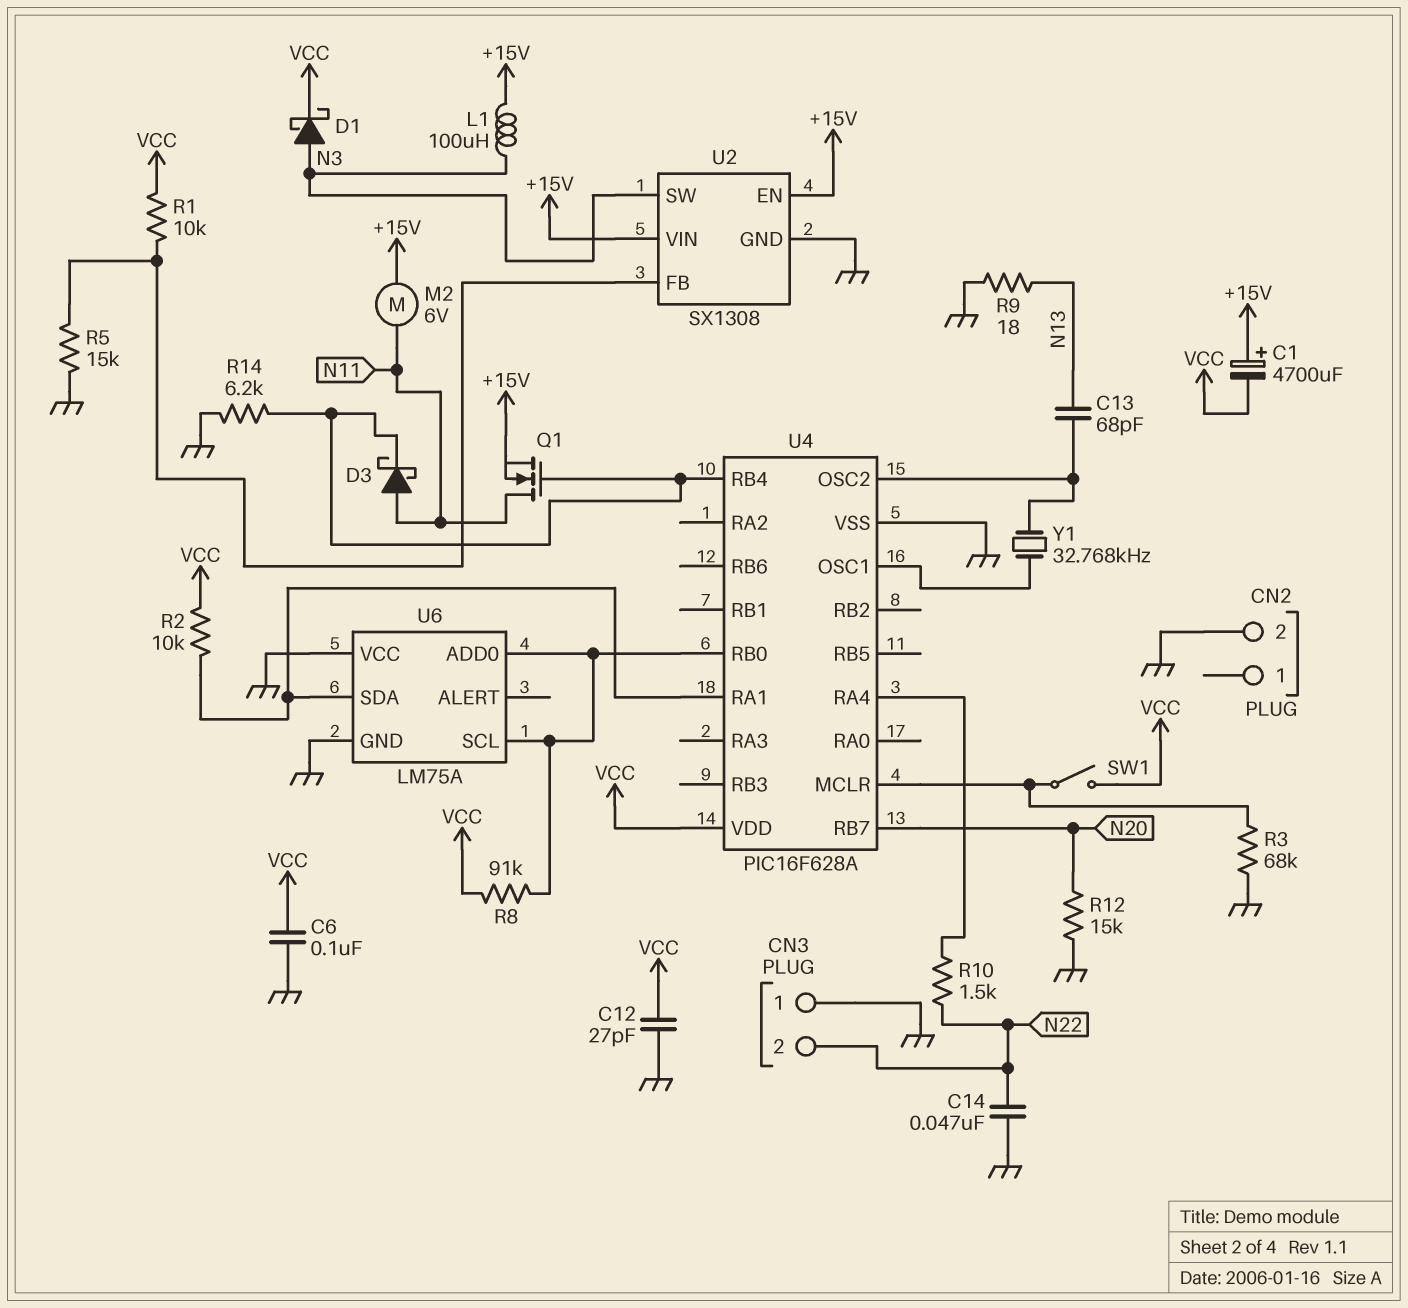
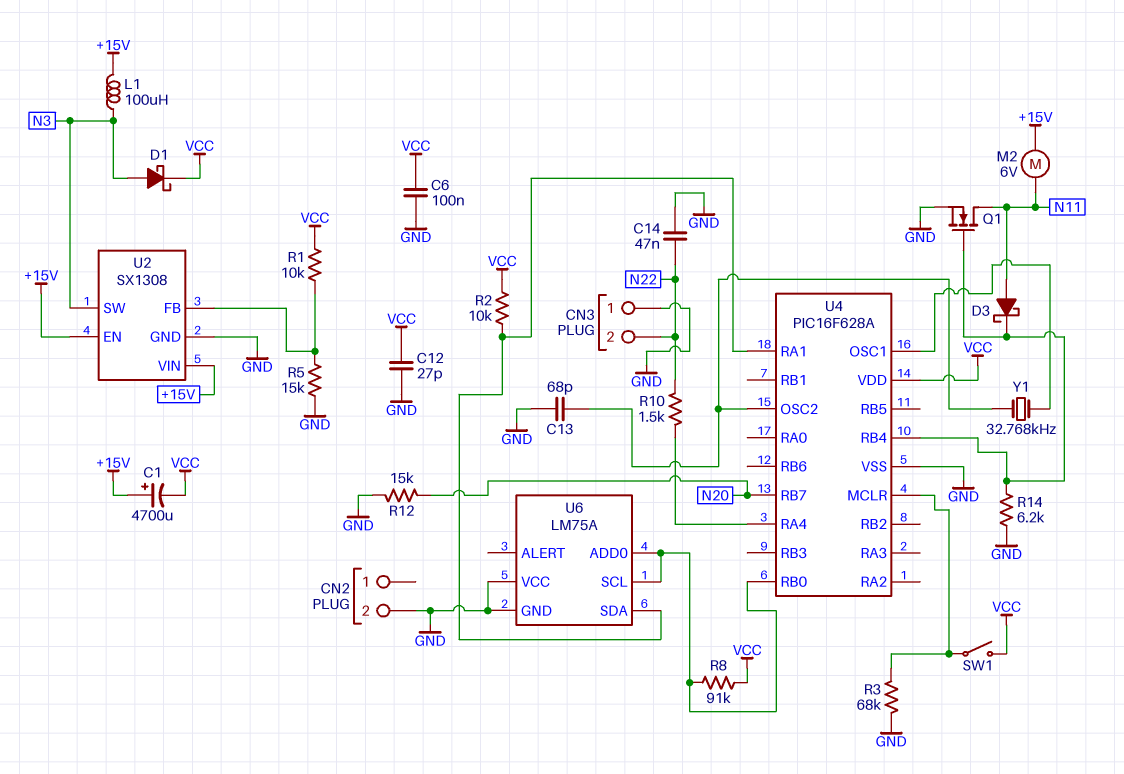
C13: 68pF (N13, U4/OSC2) -> 68pF (GND, U4/OSC2)
Q1: NMOS (G U4/RB4, D N11, S +15V) -> NMOS (G U4/RB4, D N11, S GND)
R9: 18 (GND, N13) -> none

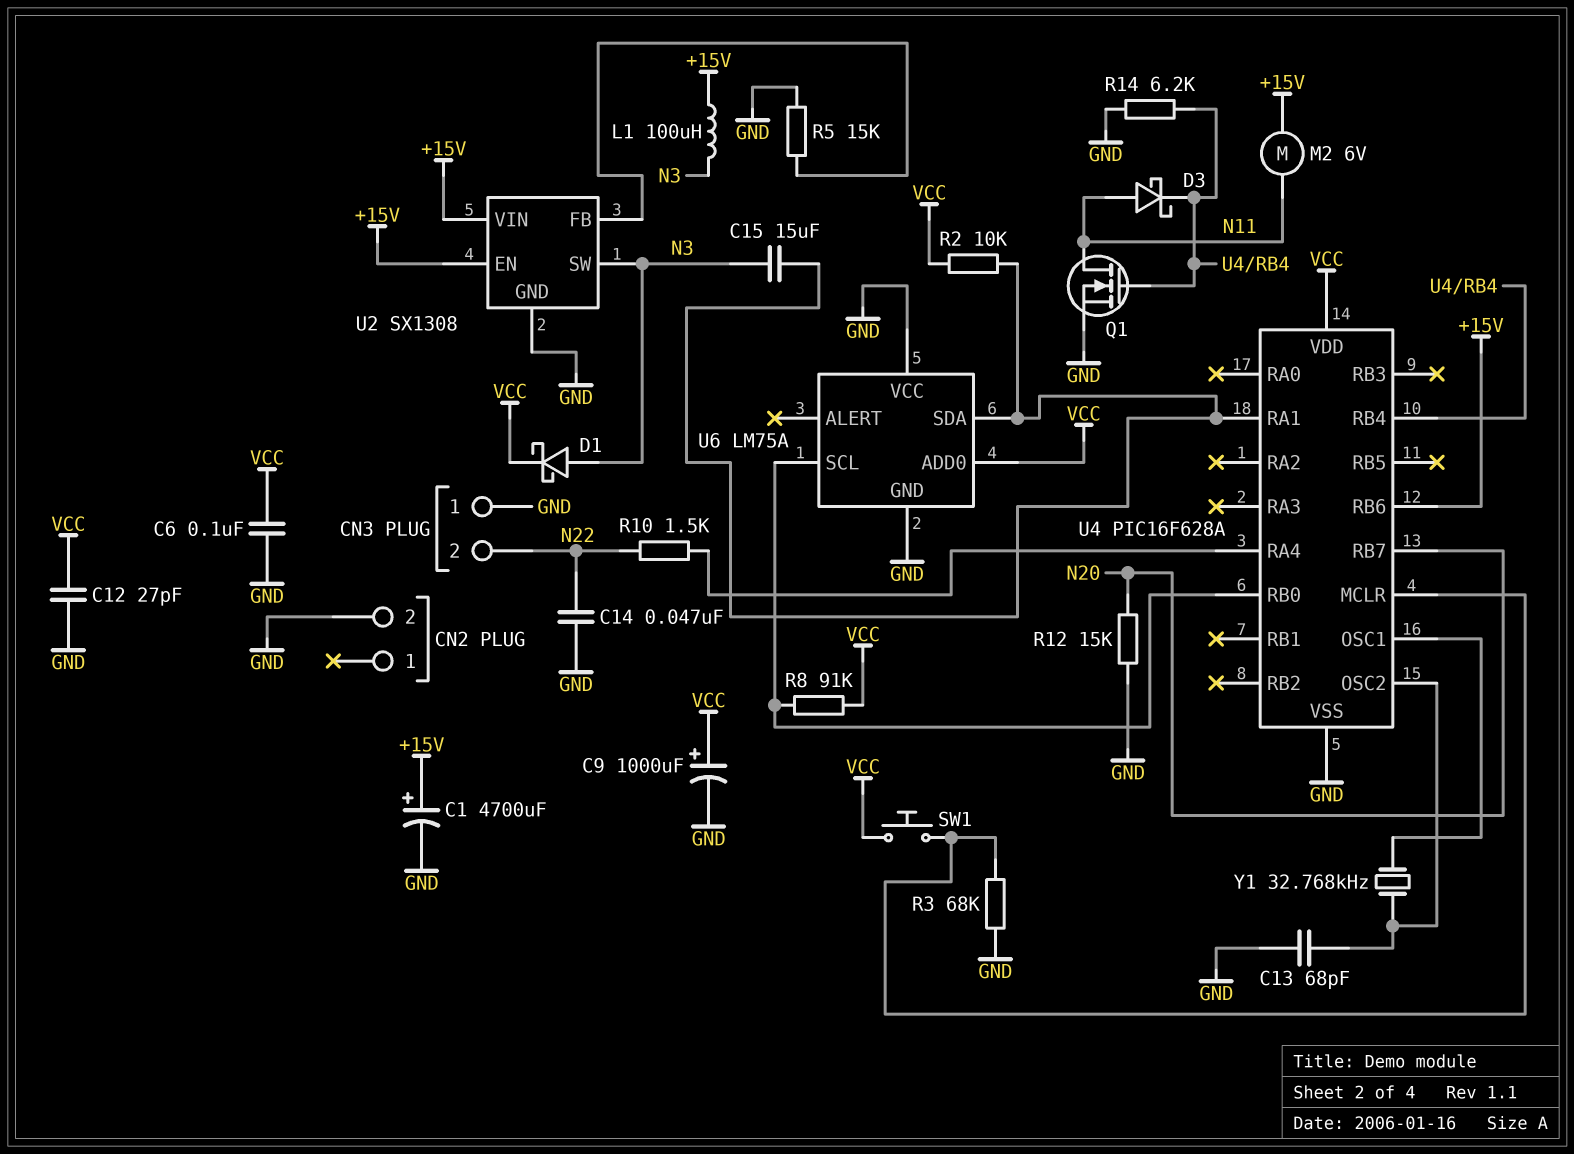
C1: 4700uF (plus +15V, minus VCC) -> 4700uF (plus +15V, minus GND)
C9: none -> 1000uF (plus VCC, minus GND)
C15: none -> 15uF (N3, U4/RA1)
R1: 10k (U2/FB, VCC) -> none
SW1: switch (U4/MCLR, VCC) -> button (U4/MCLR, VCC)
U4 pin RB6: none -> +15V
U6 pin ADD0: U4/RB0 -> VCC

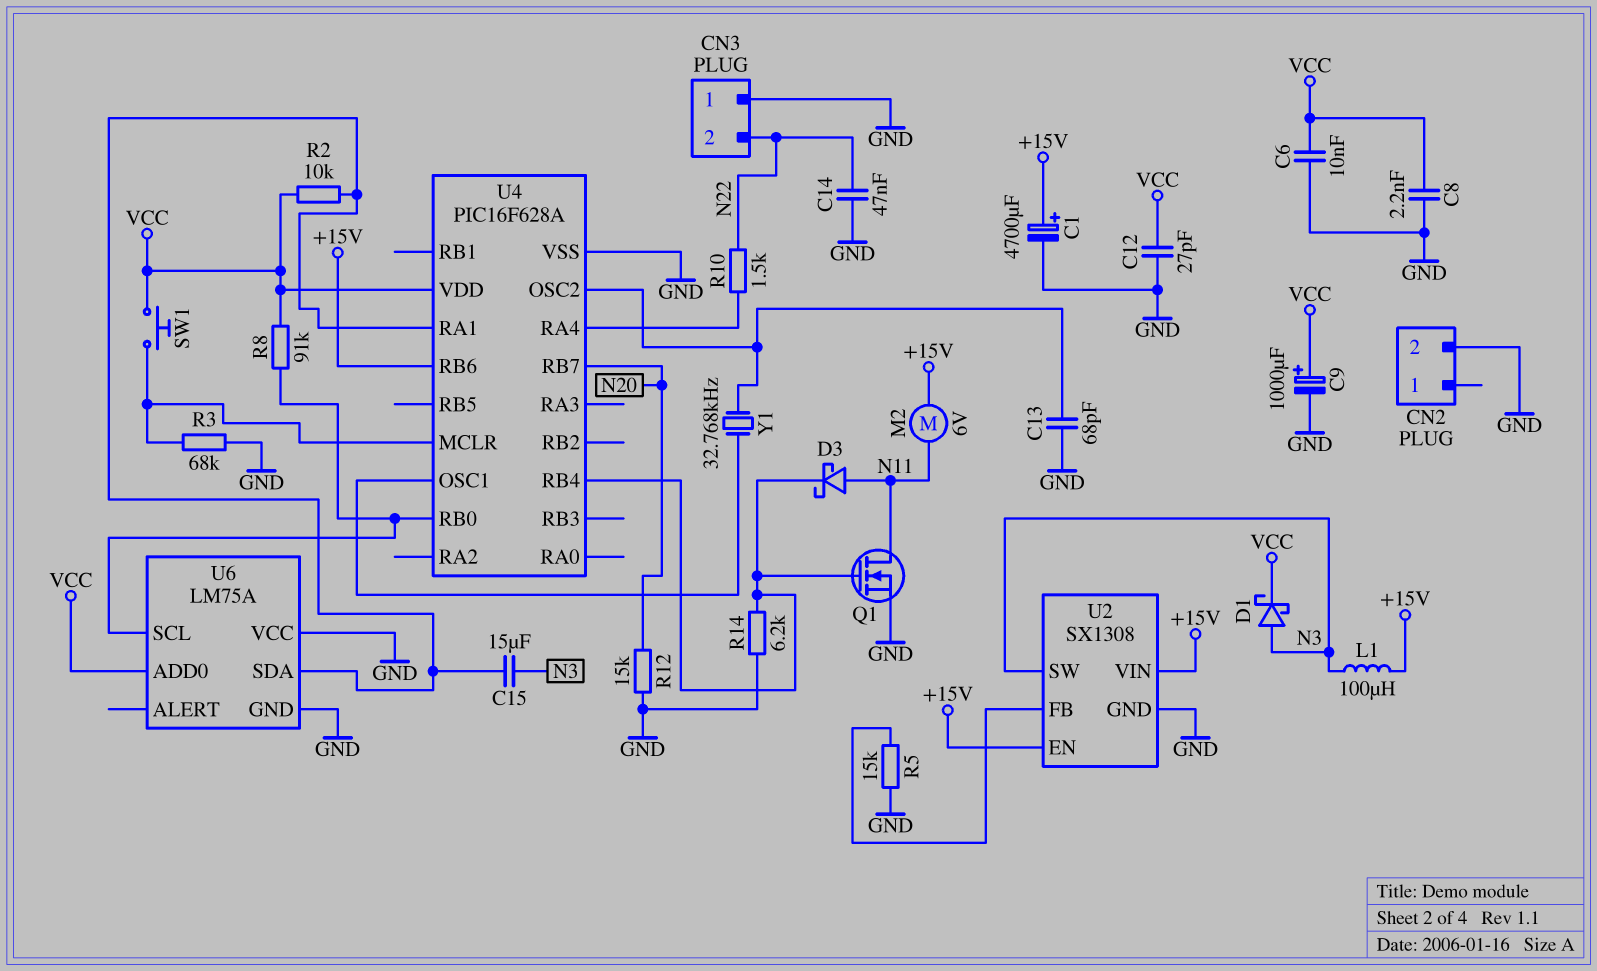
C6: 100nF (GND, VCC) -> 10nF (GND, VCC)
C8: none -> 2.2nF (GND, VCC)

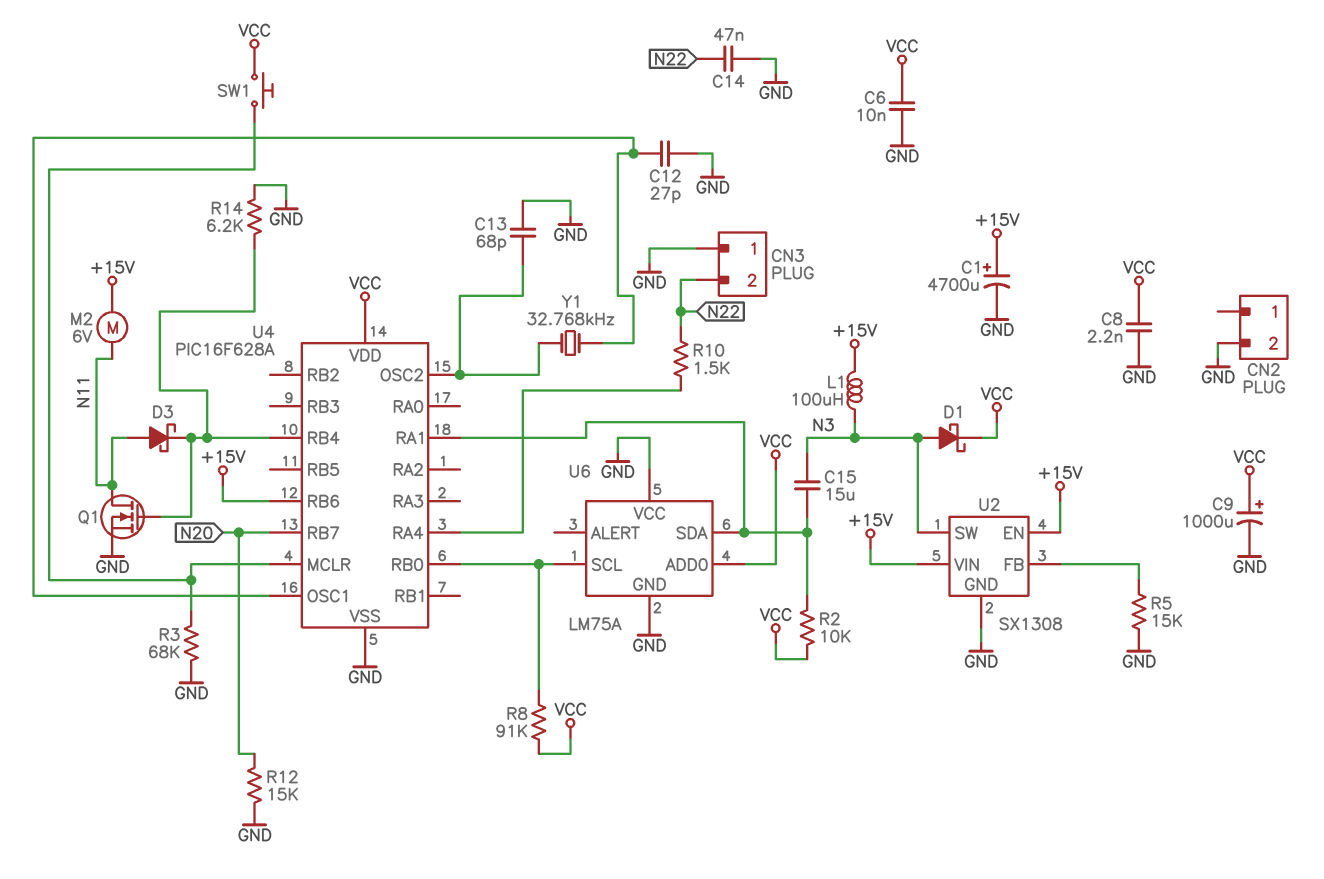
C12: 27pF (GND, VCC) -> 27pF (GND, U4/OSC1)

